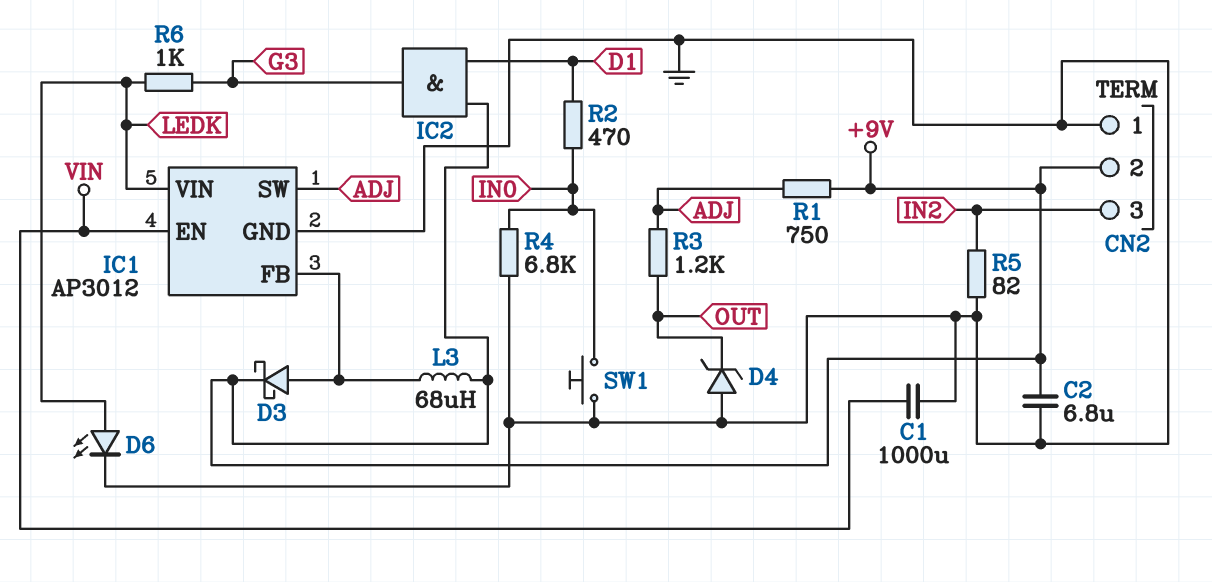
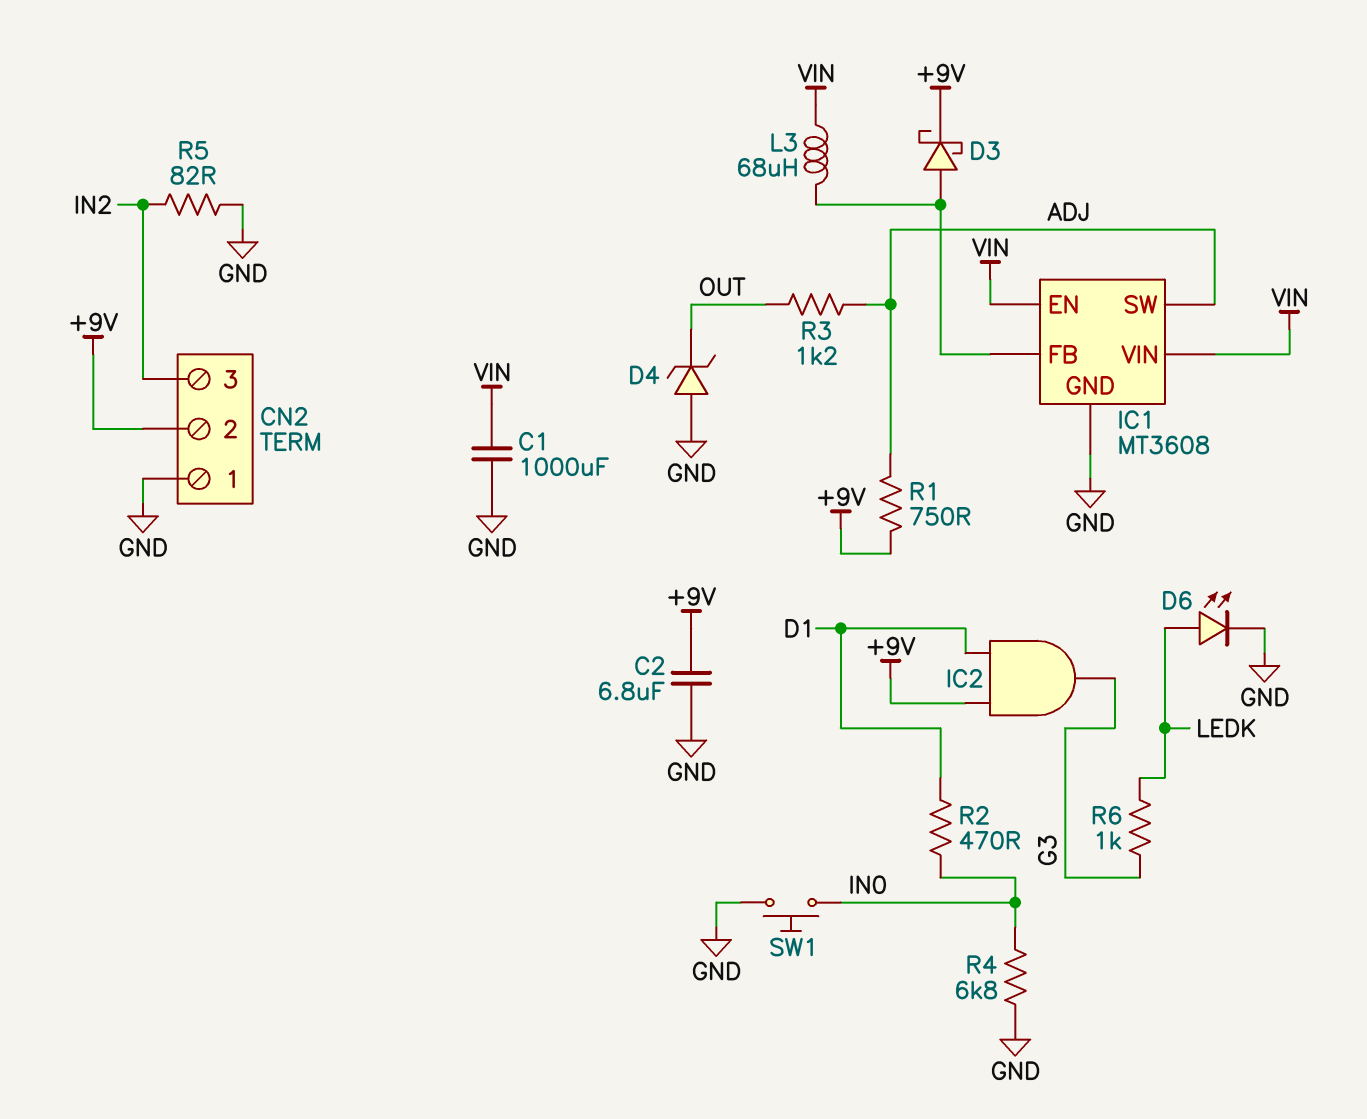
IC1: AP3012 -> MT3608
IC1 pin VIN: LEDK -> VIN
L3: 68uH (+9V, IC1/FB) -> 68uH (IC1/FB, VIN)

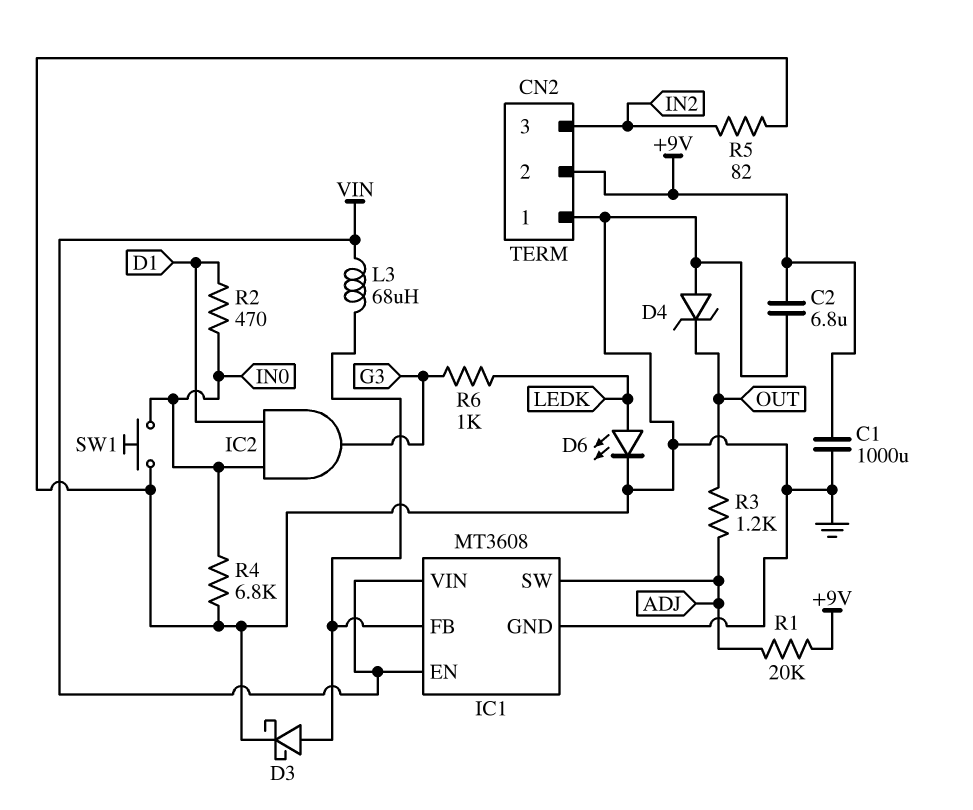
C1: 1000uF (GND, VIN) -> 1000uF (+9V, GND)
D3: schottky (A IC1/FB, K +9V) -> schottky (A IC1/FB, K GND)
IC2: AND (in +9V, in D1, out G3) -> AND (in D1, in IN0, out G3)
R1: 750 (+9V, ADJ) -> 20k (+9V, ADJ)

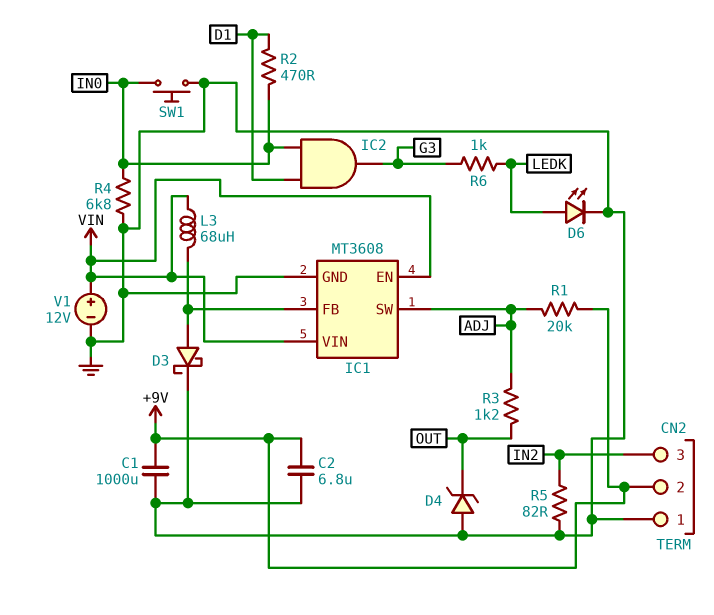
V1: none -> 12V (plus VIN, minus GND)

